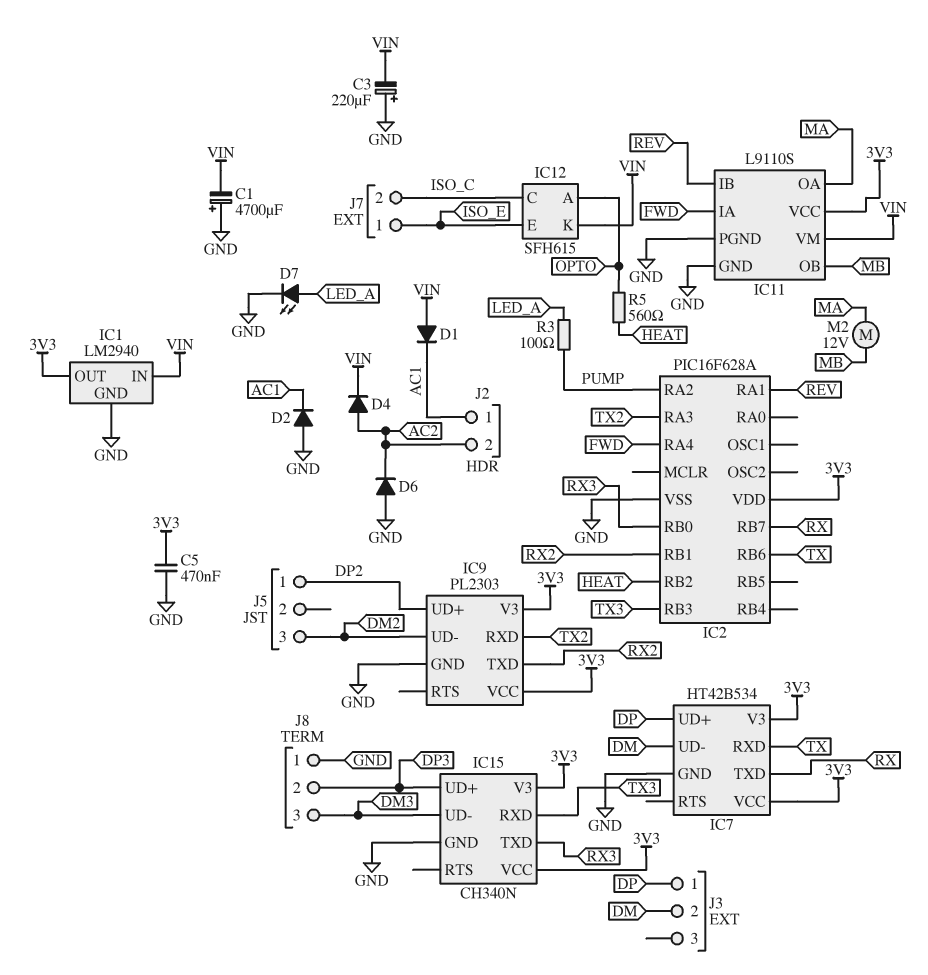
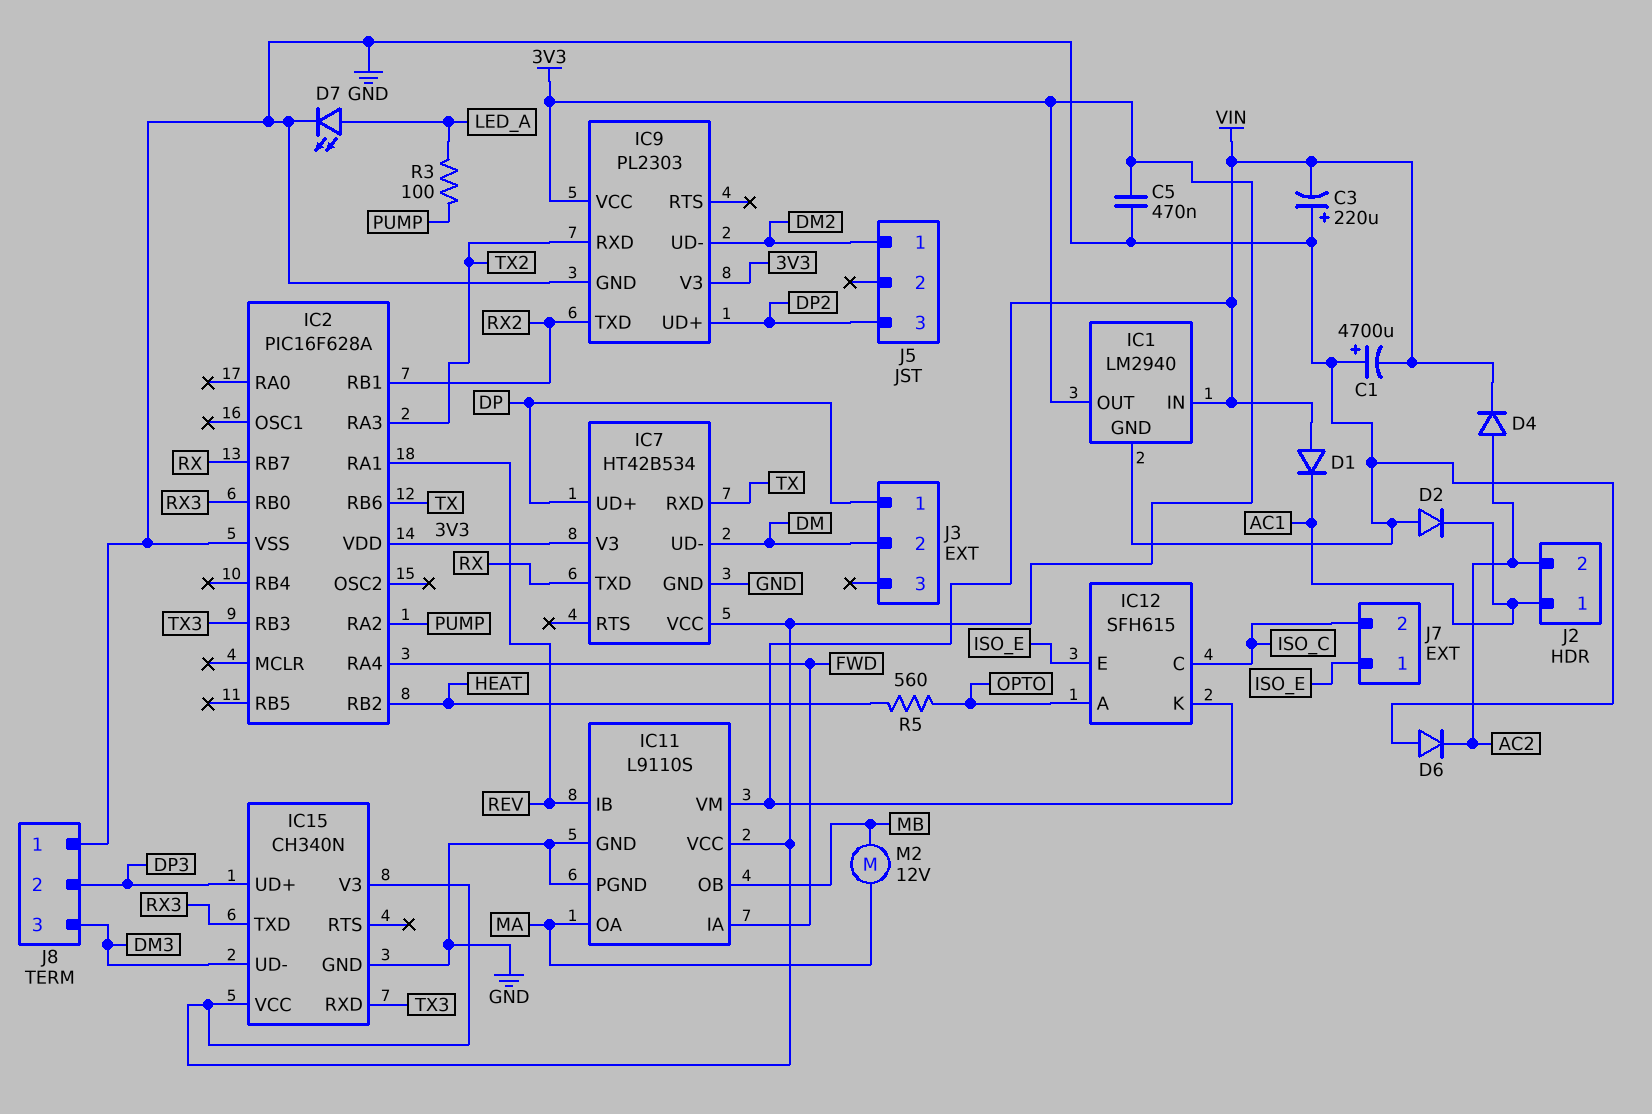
J5 pin 1: DP2 -> DM2
J5 pin 3: DM2 -> DP2

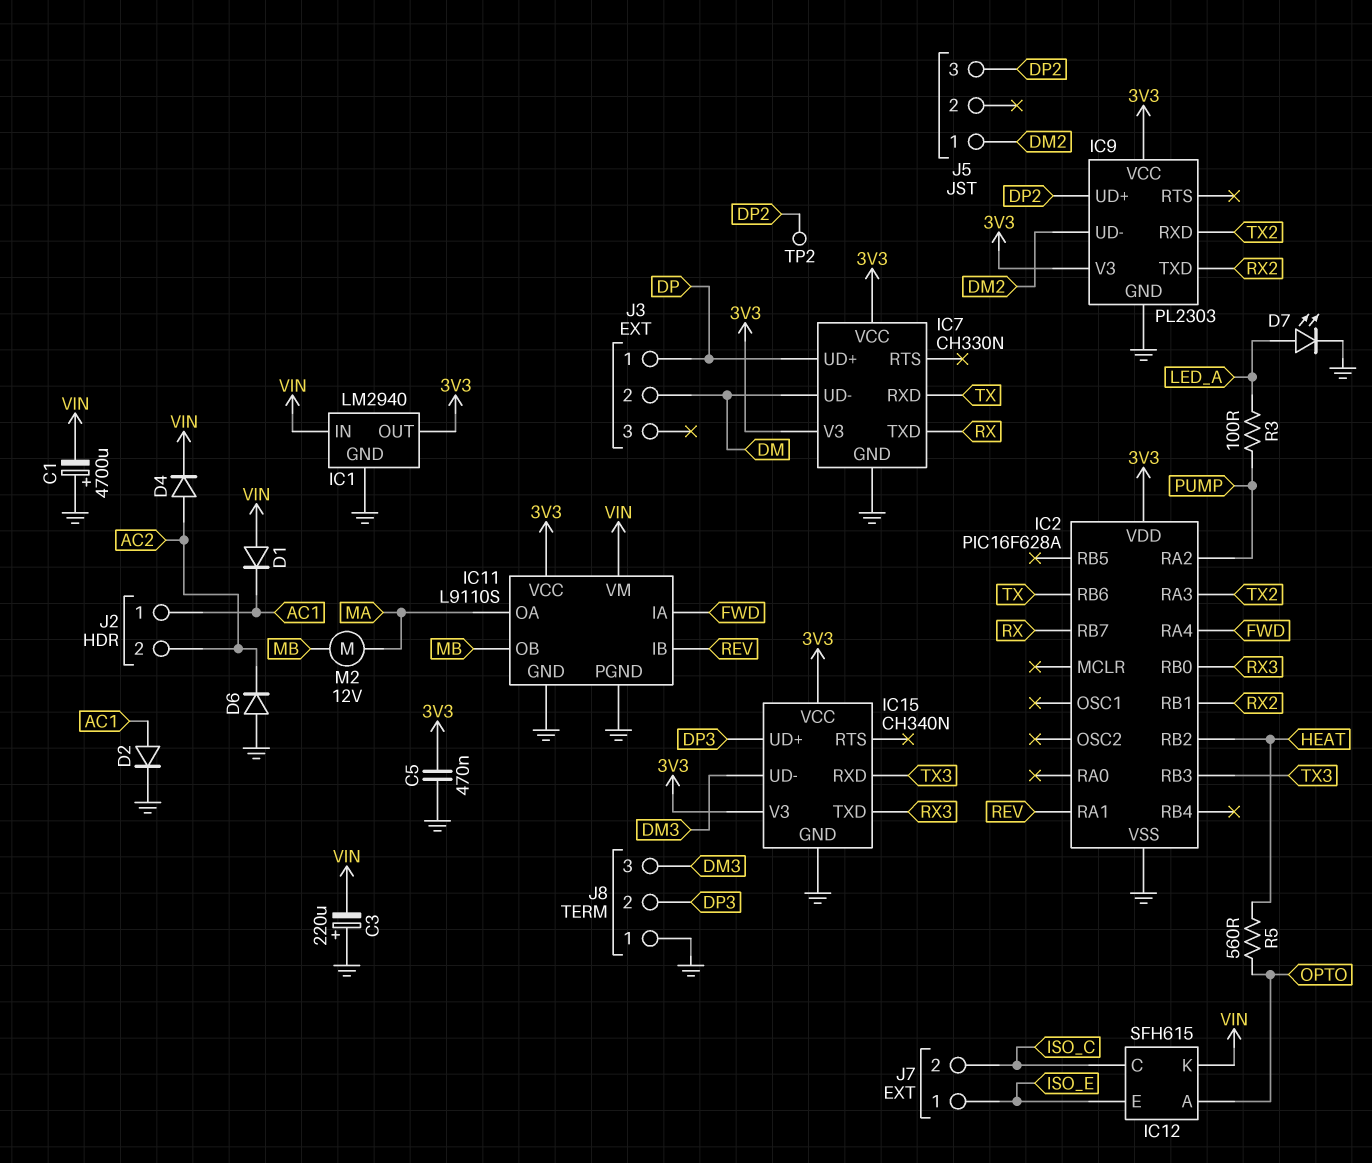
D2: diode (A GND, K AC1) -> diode (A AC1, K GND)
IC7: HT42B534 -> CH330N
TP2: none -> test point (DP2)

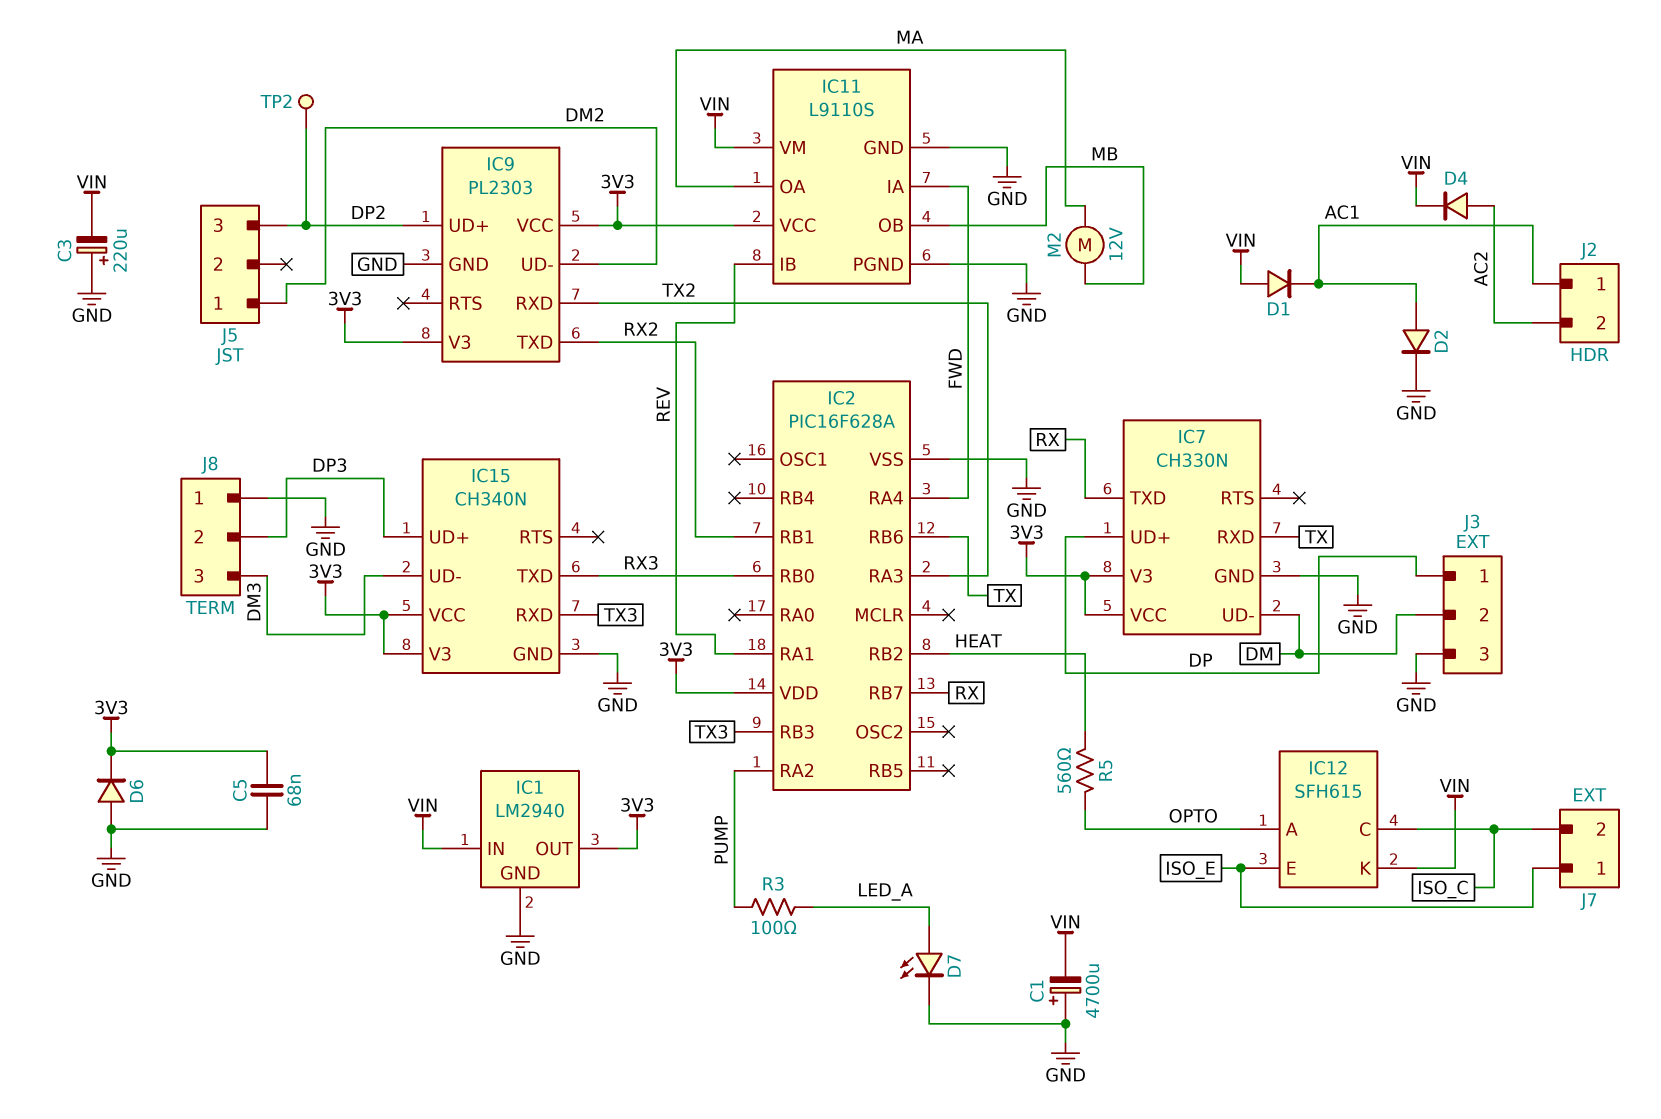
C5: 470nF (3V3, GND) -> 68nF (3V3, GND)
D6: diode (A GND, K AC2) -> diode (A GND, K 3V3)
J3 pin 3: none -> GND

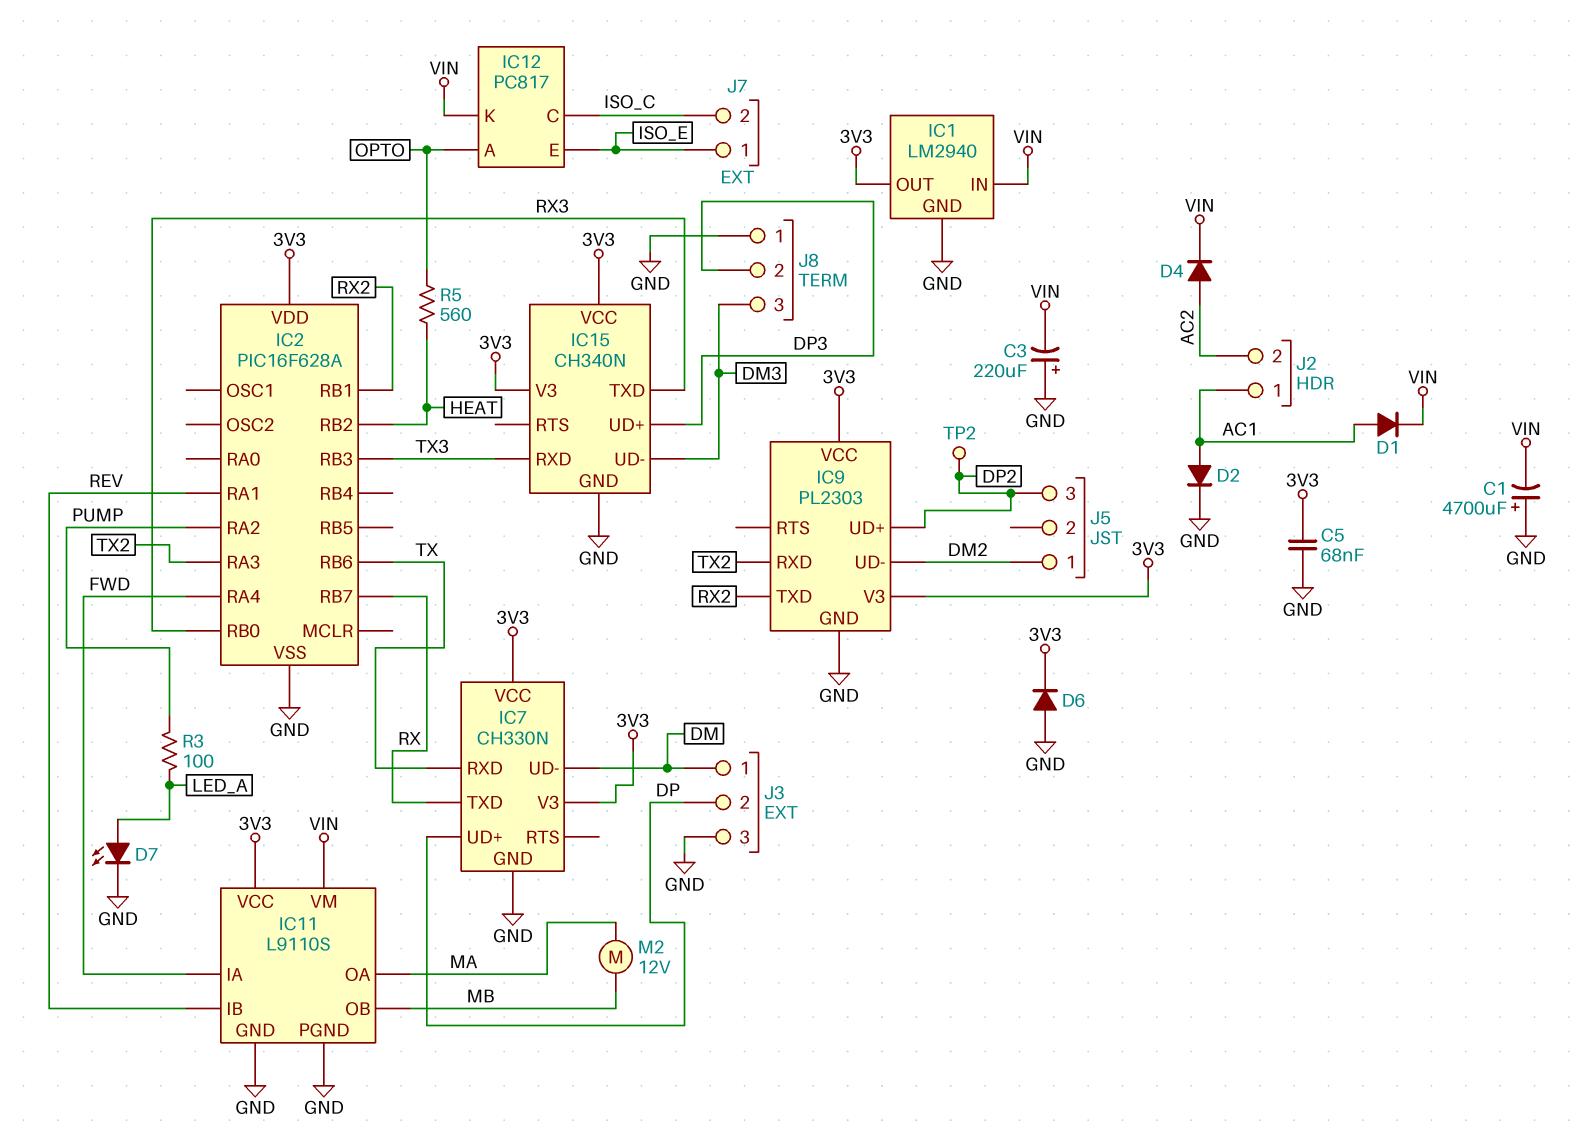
D1: diode (A VIN, K AC1) -> diode (A AC1, K VIN)
IC12: SFH615 -> PC817
J3 pin 1: DP -> DM
J3 pin 2: DM -> DP

